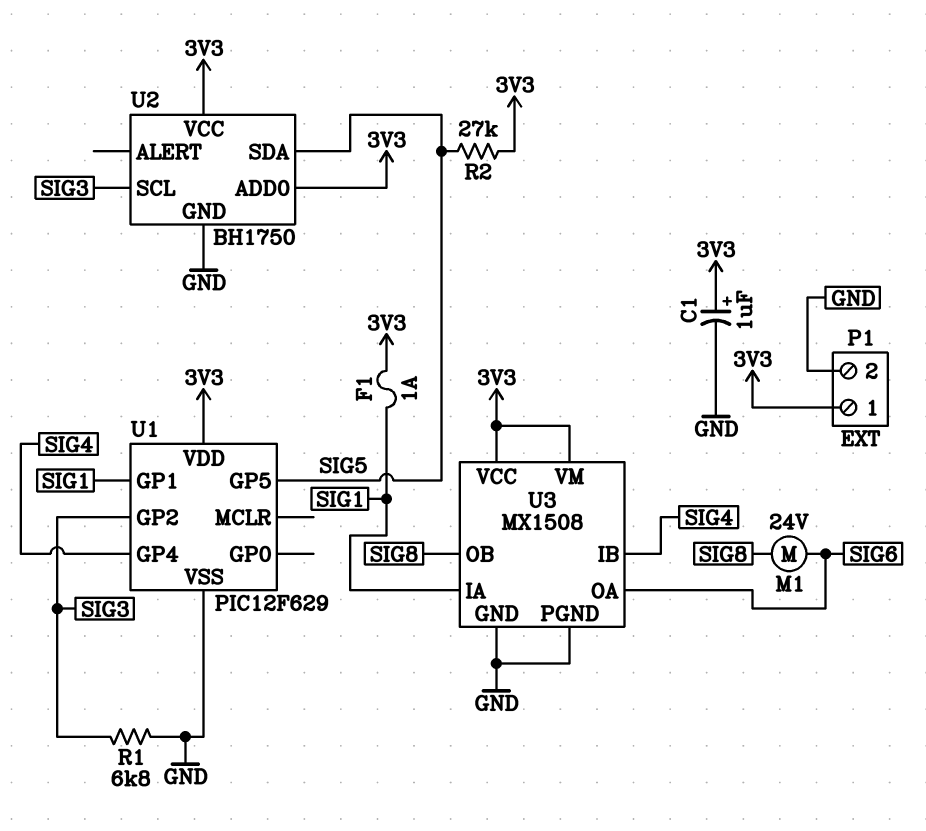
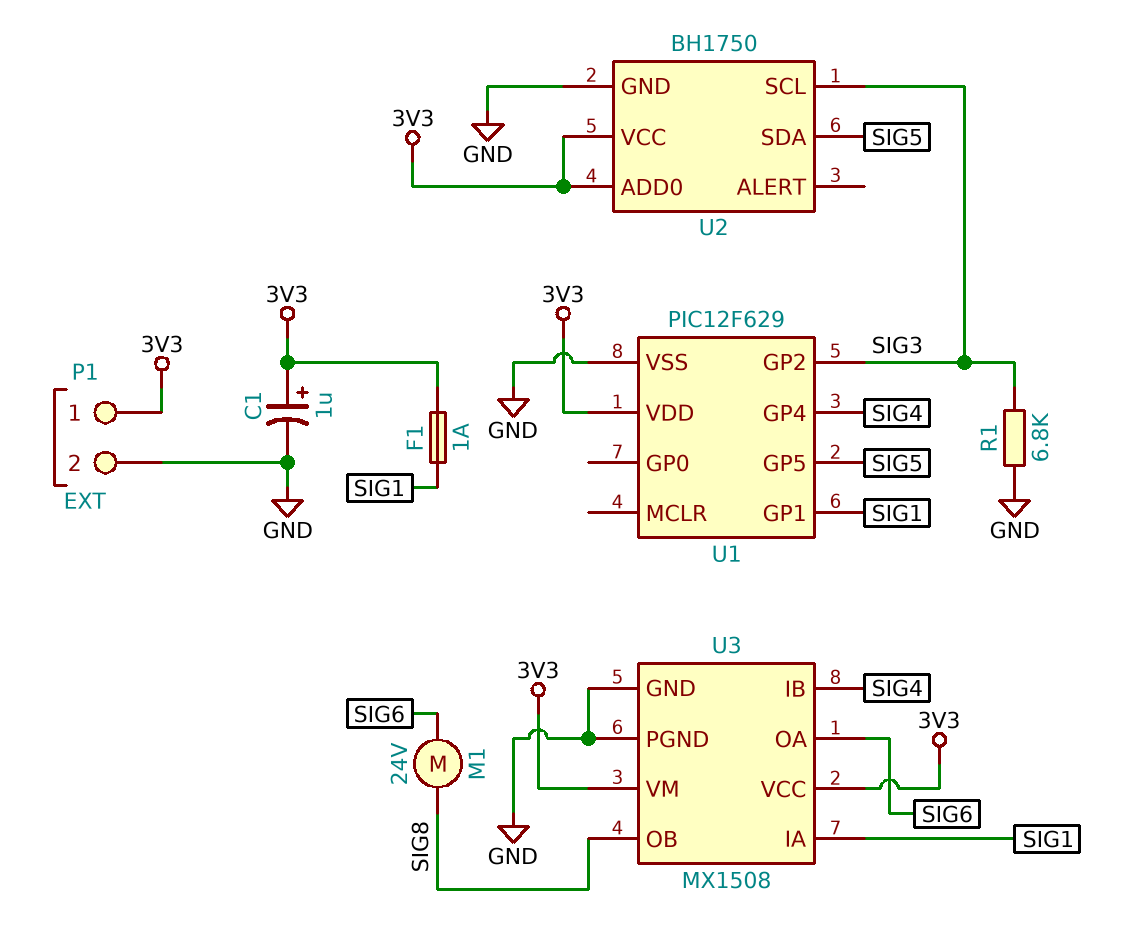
R2: 27k (3V3, SIG5) -> none

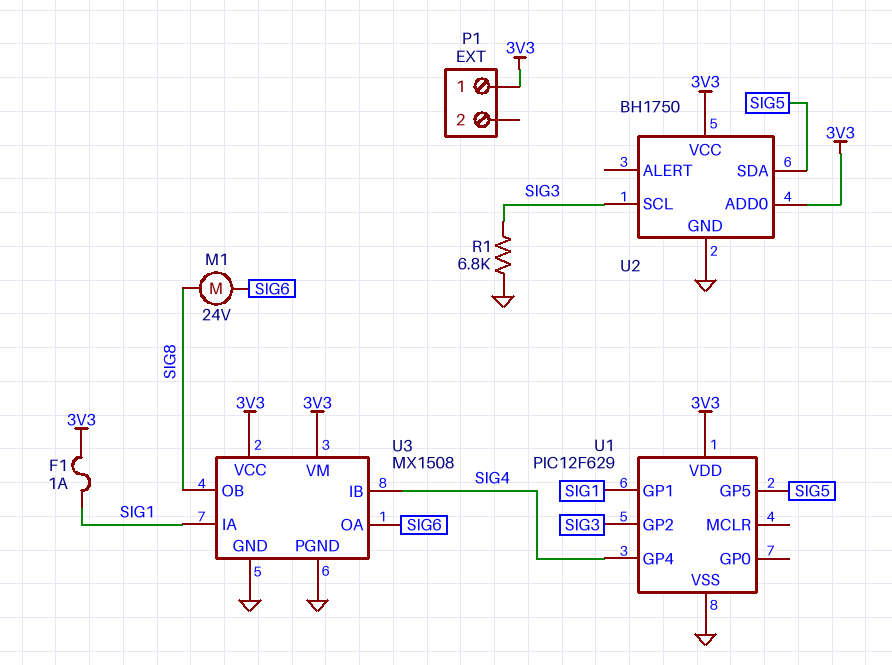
C1: 1uF (plus 3V3, minus GND) -> none
P1 pin 2: GND -> none

